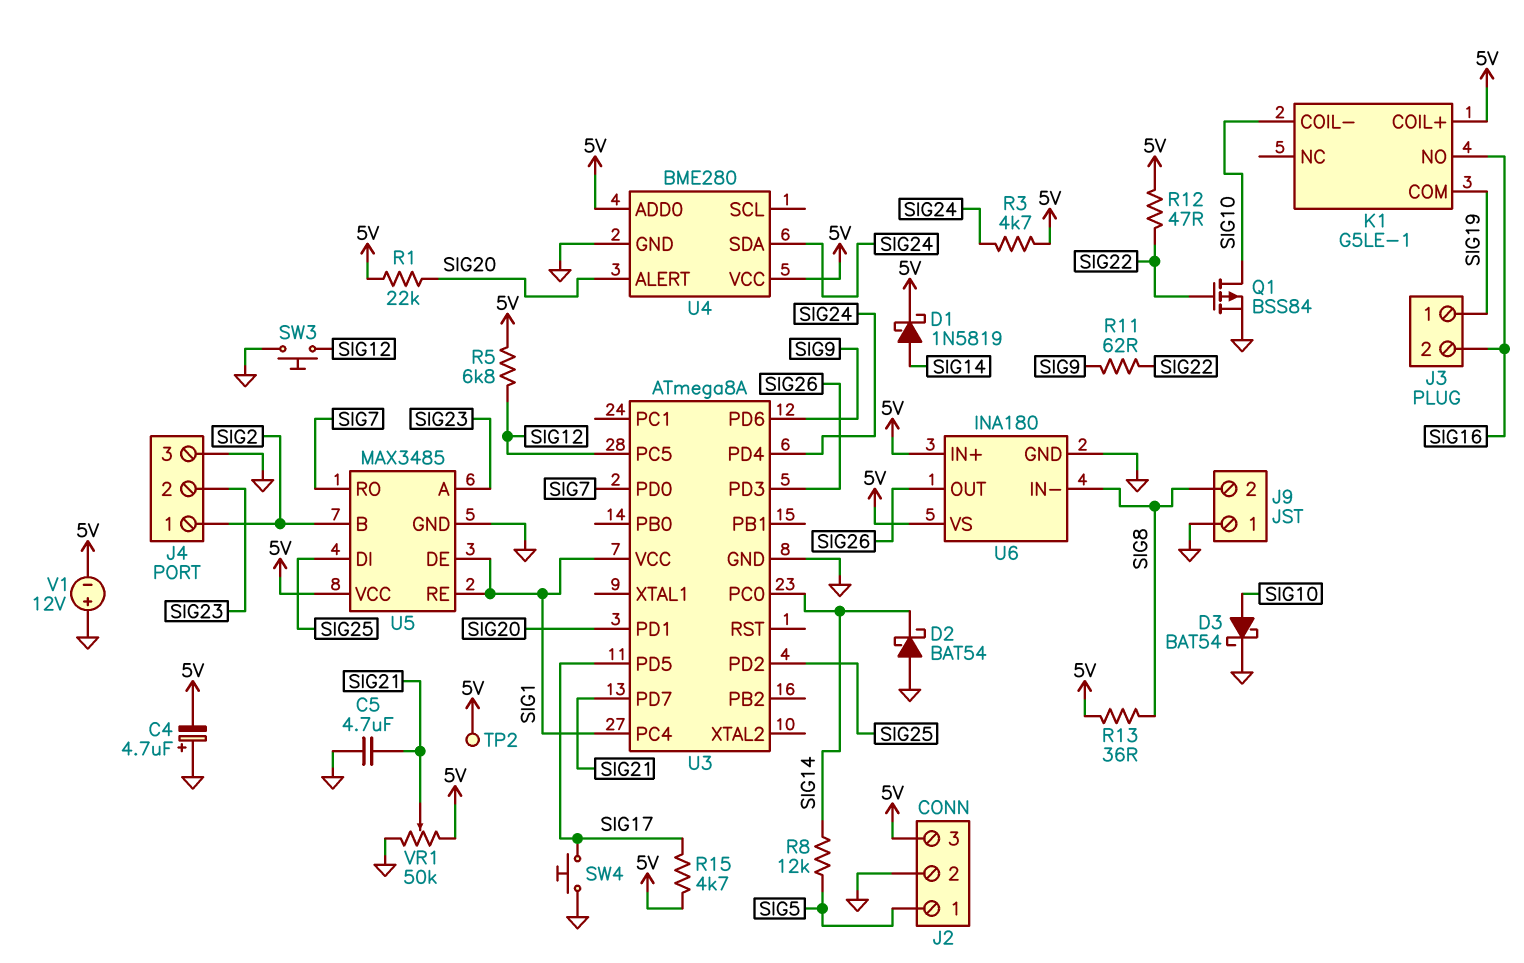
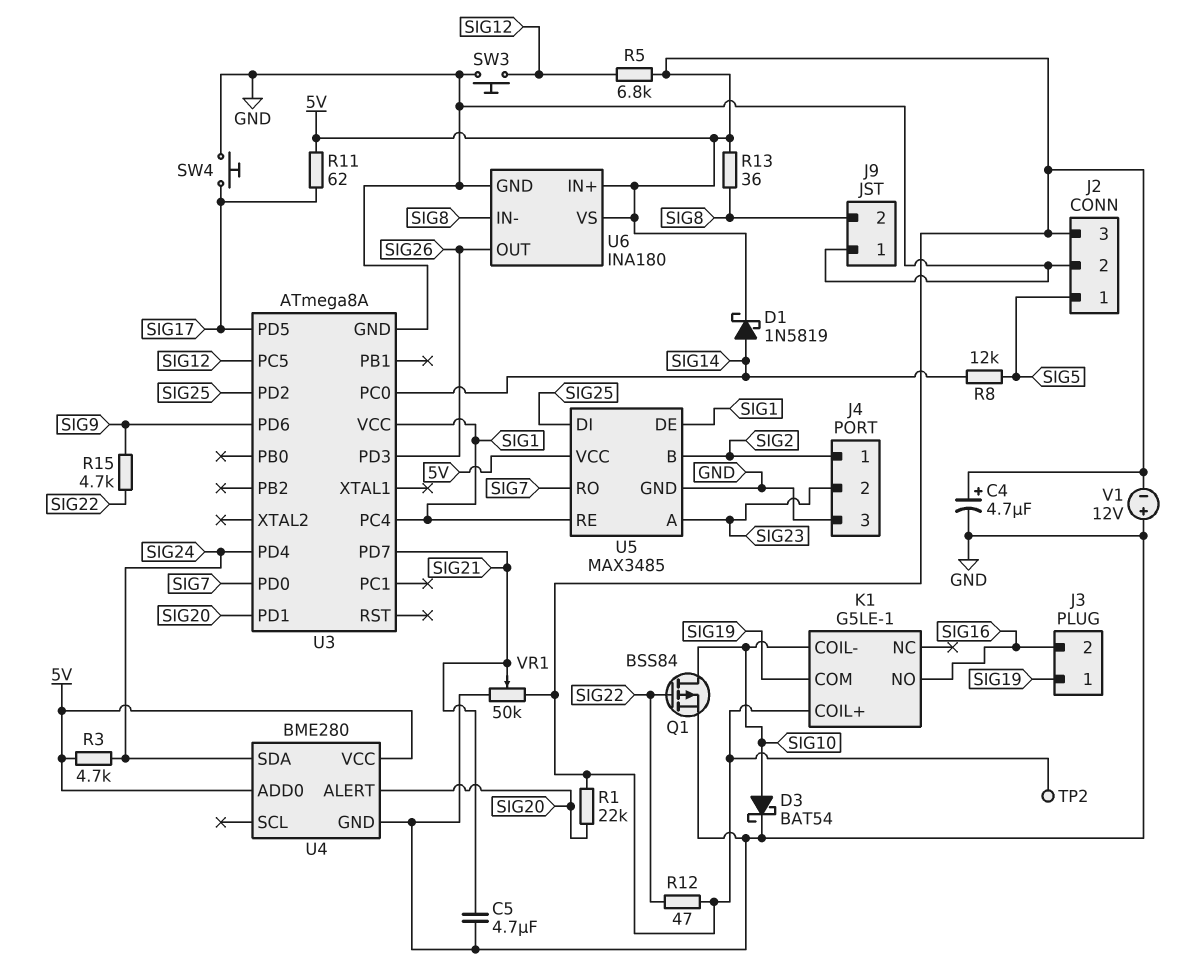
C4: 4.7uF (plus GND, minus 5V) -> 4.7uF (plus 5V, minus GND)
D2: schottky BAT54 (A GND, K SIG14) -> none
R11: 62 (SIG9, SIG22) -> 62 (5V, SIG17)
R15: 4.7k (5V, SIG17) -> 4.7k (SIG9, SIG22)

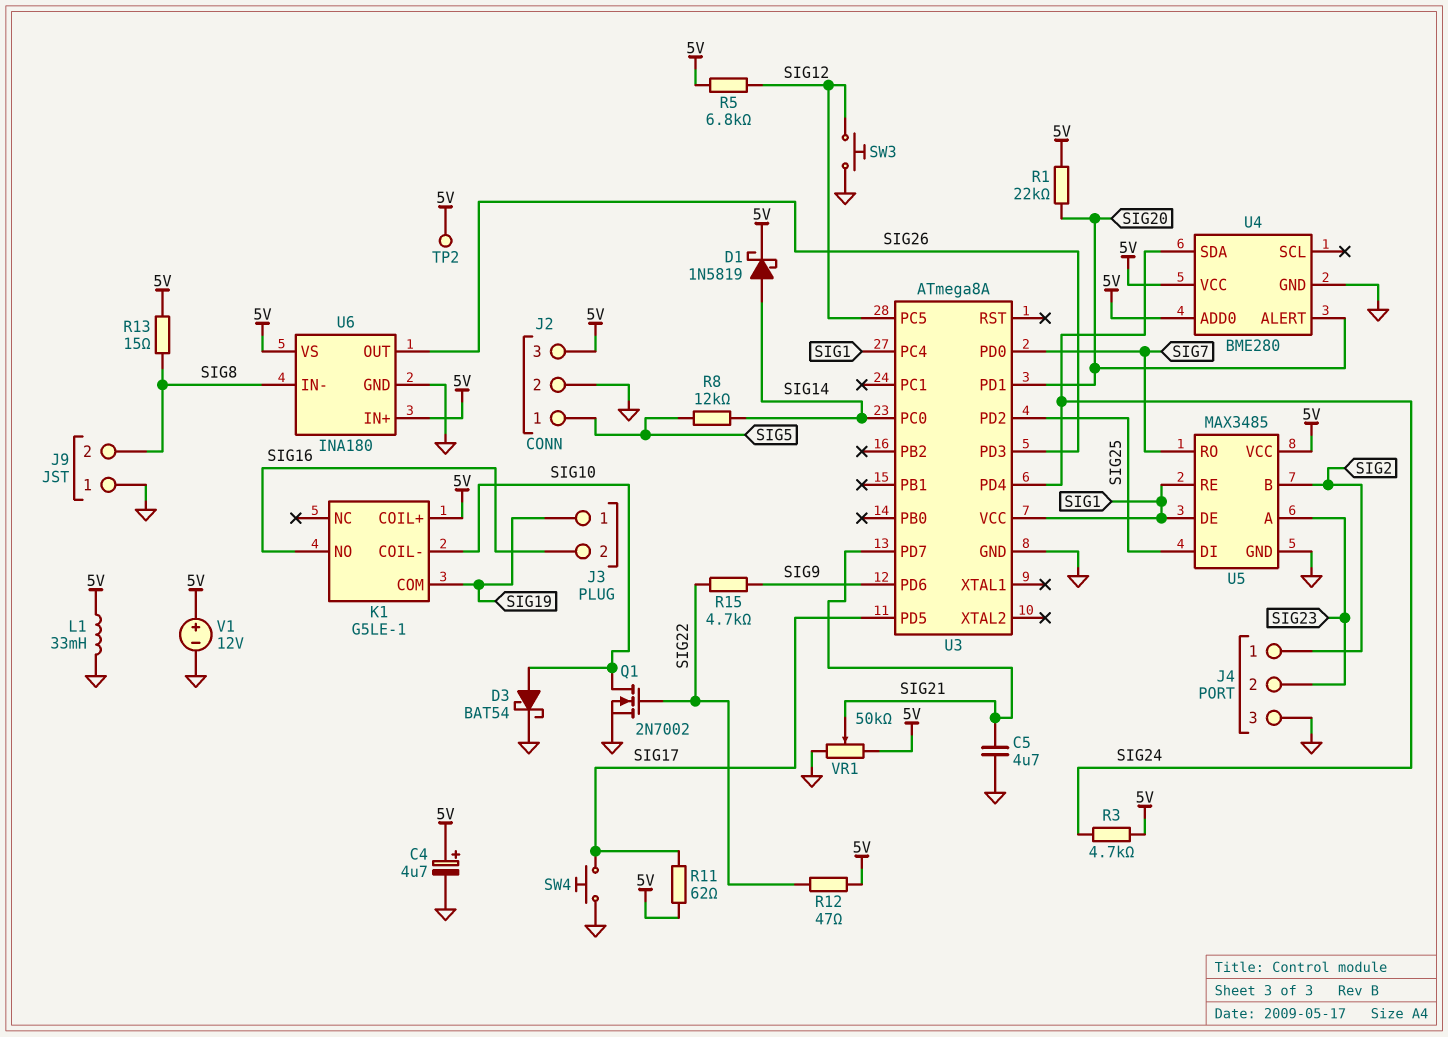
L1: none -> 33mH (5V, GND)
Q1: PMOS BSS84 (G SIG22, D SIG10, S GND) -> NMOS 2N7002 (G SIG22, D SIG10, S GND)
R13: 36 (5V, SIG8) -> 15 (5V, SIG8)
V1: 12V (plus GND, minus 5V) -> 12V (plus 5V, minus GND)

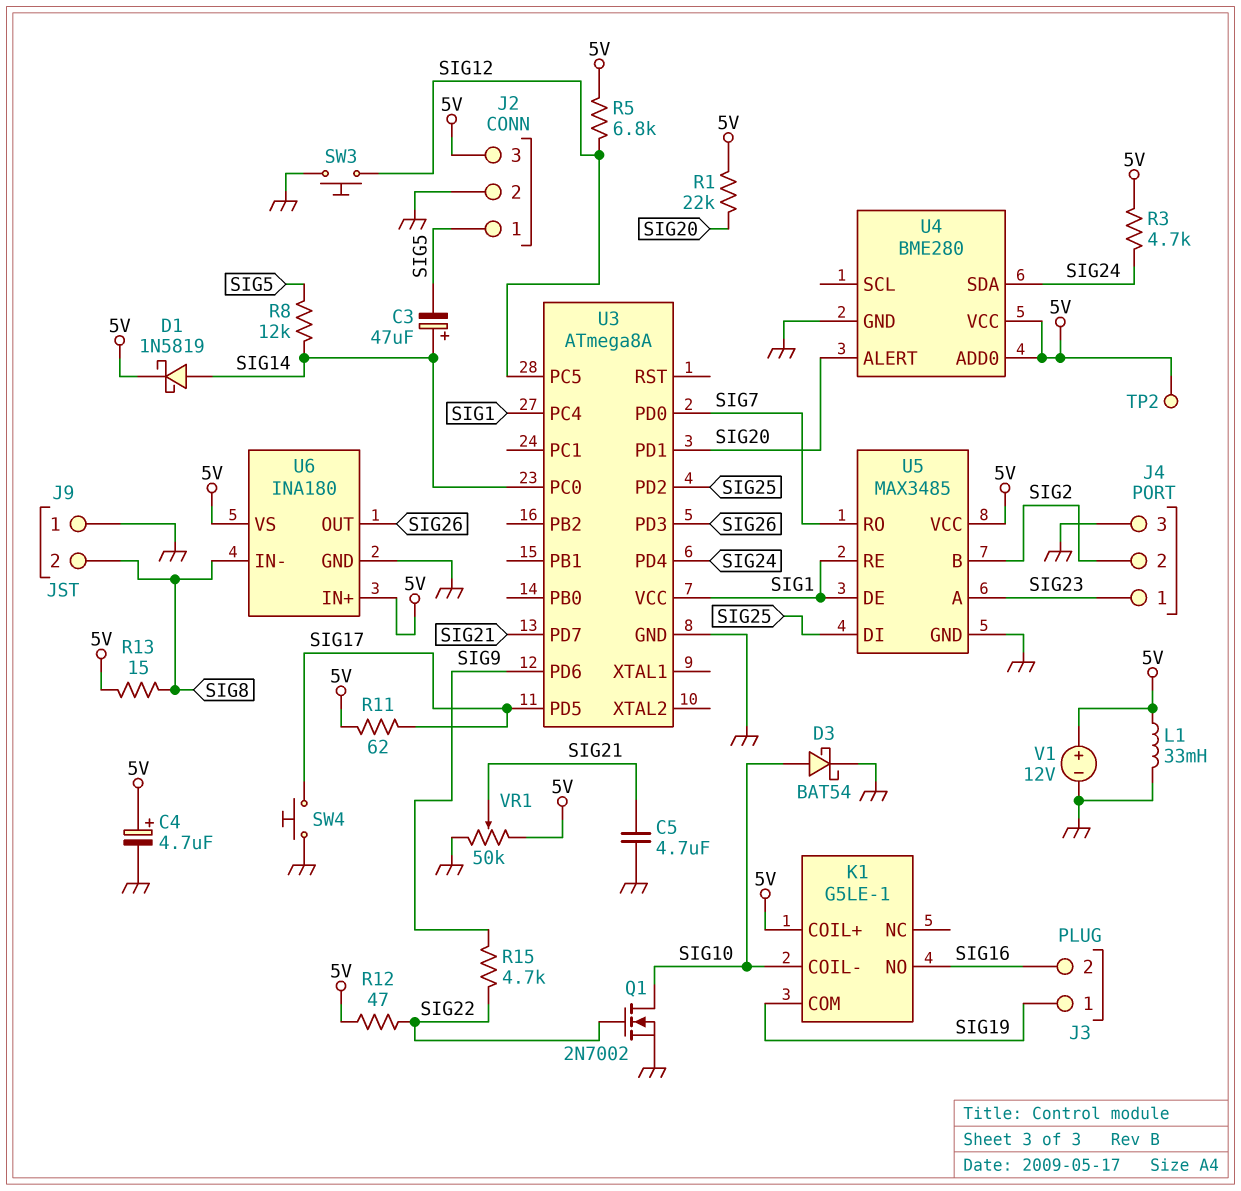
C3: none -> 47uF (plus SIG14, minus SIG5)
J4 pin 1: SIG2 -> SIG23
J4 pin 2: SIG23 -> SIG2

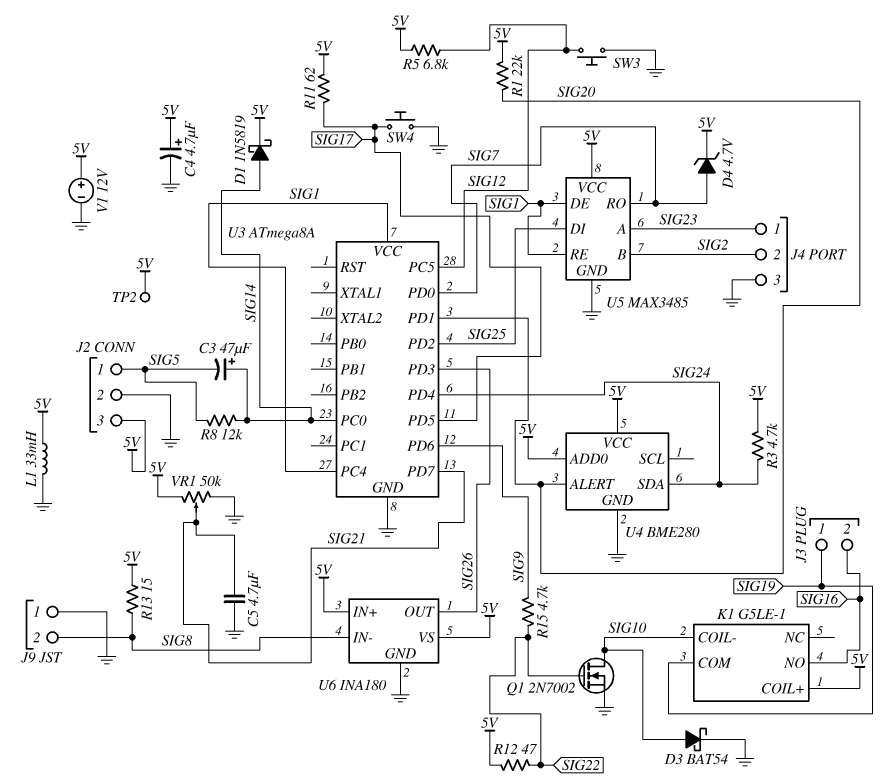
D4: none -> zener 4.7V (A SIG7, K 5V)

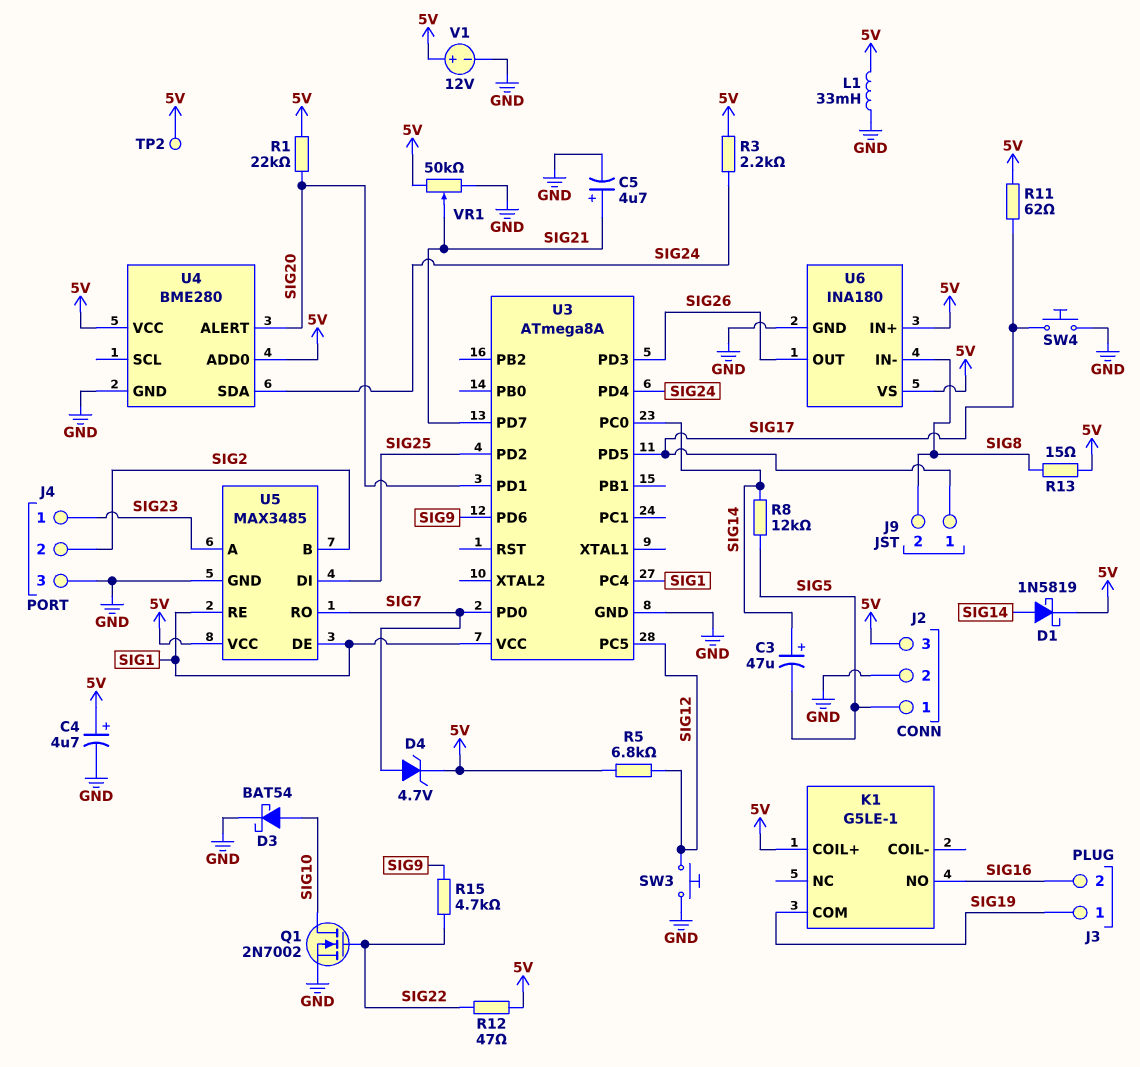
C5: 4.7uF (GND, SIG21) -> 4.7uF (plus SIG21, minus GND)
J9 pin 1: GND -> SIG17
K1 pin COIL-: SIG10 -> none
R3: 4.7k (5V, SIG24) -> 2.2k (5V, SIG24)

